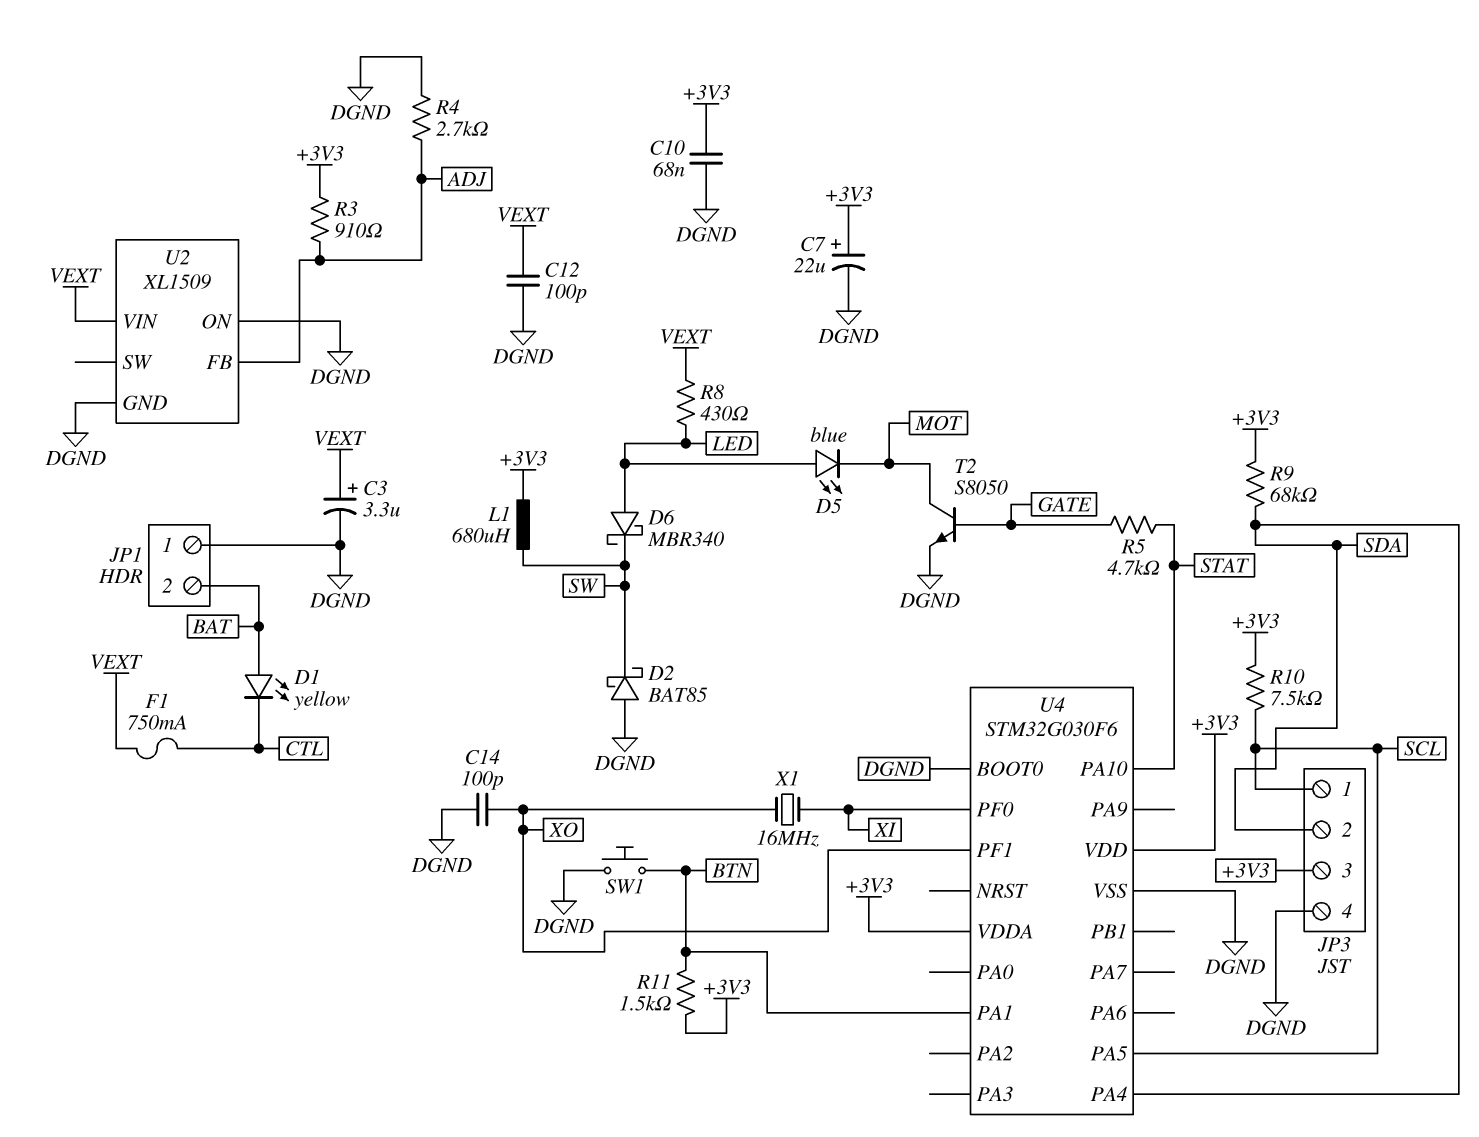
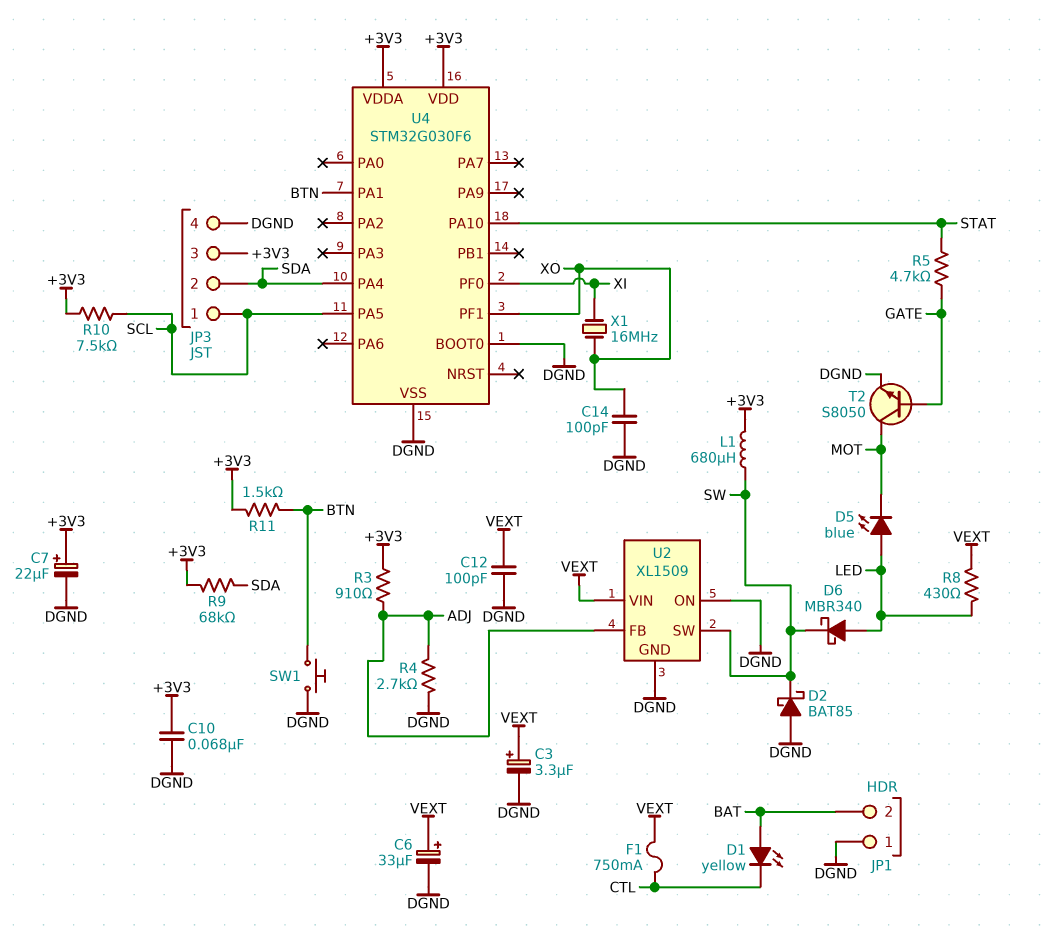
C6: none -> 33uF (plus VEXT, minus DGND)
U2 pin SW: none -> SW

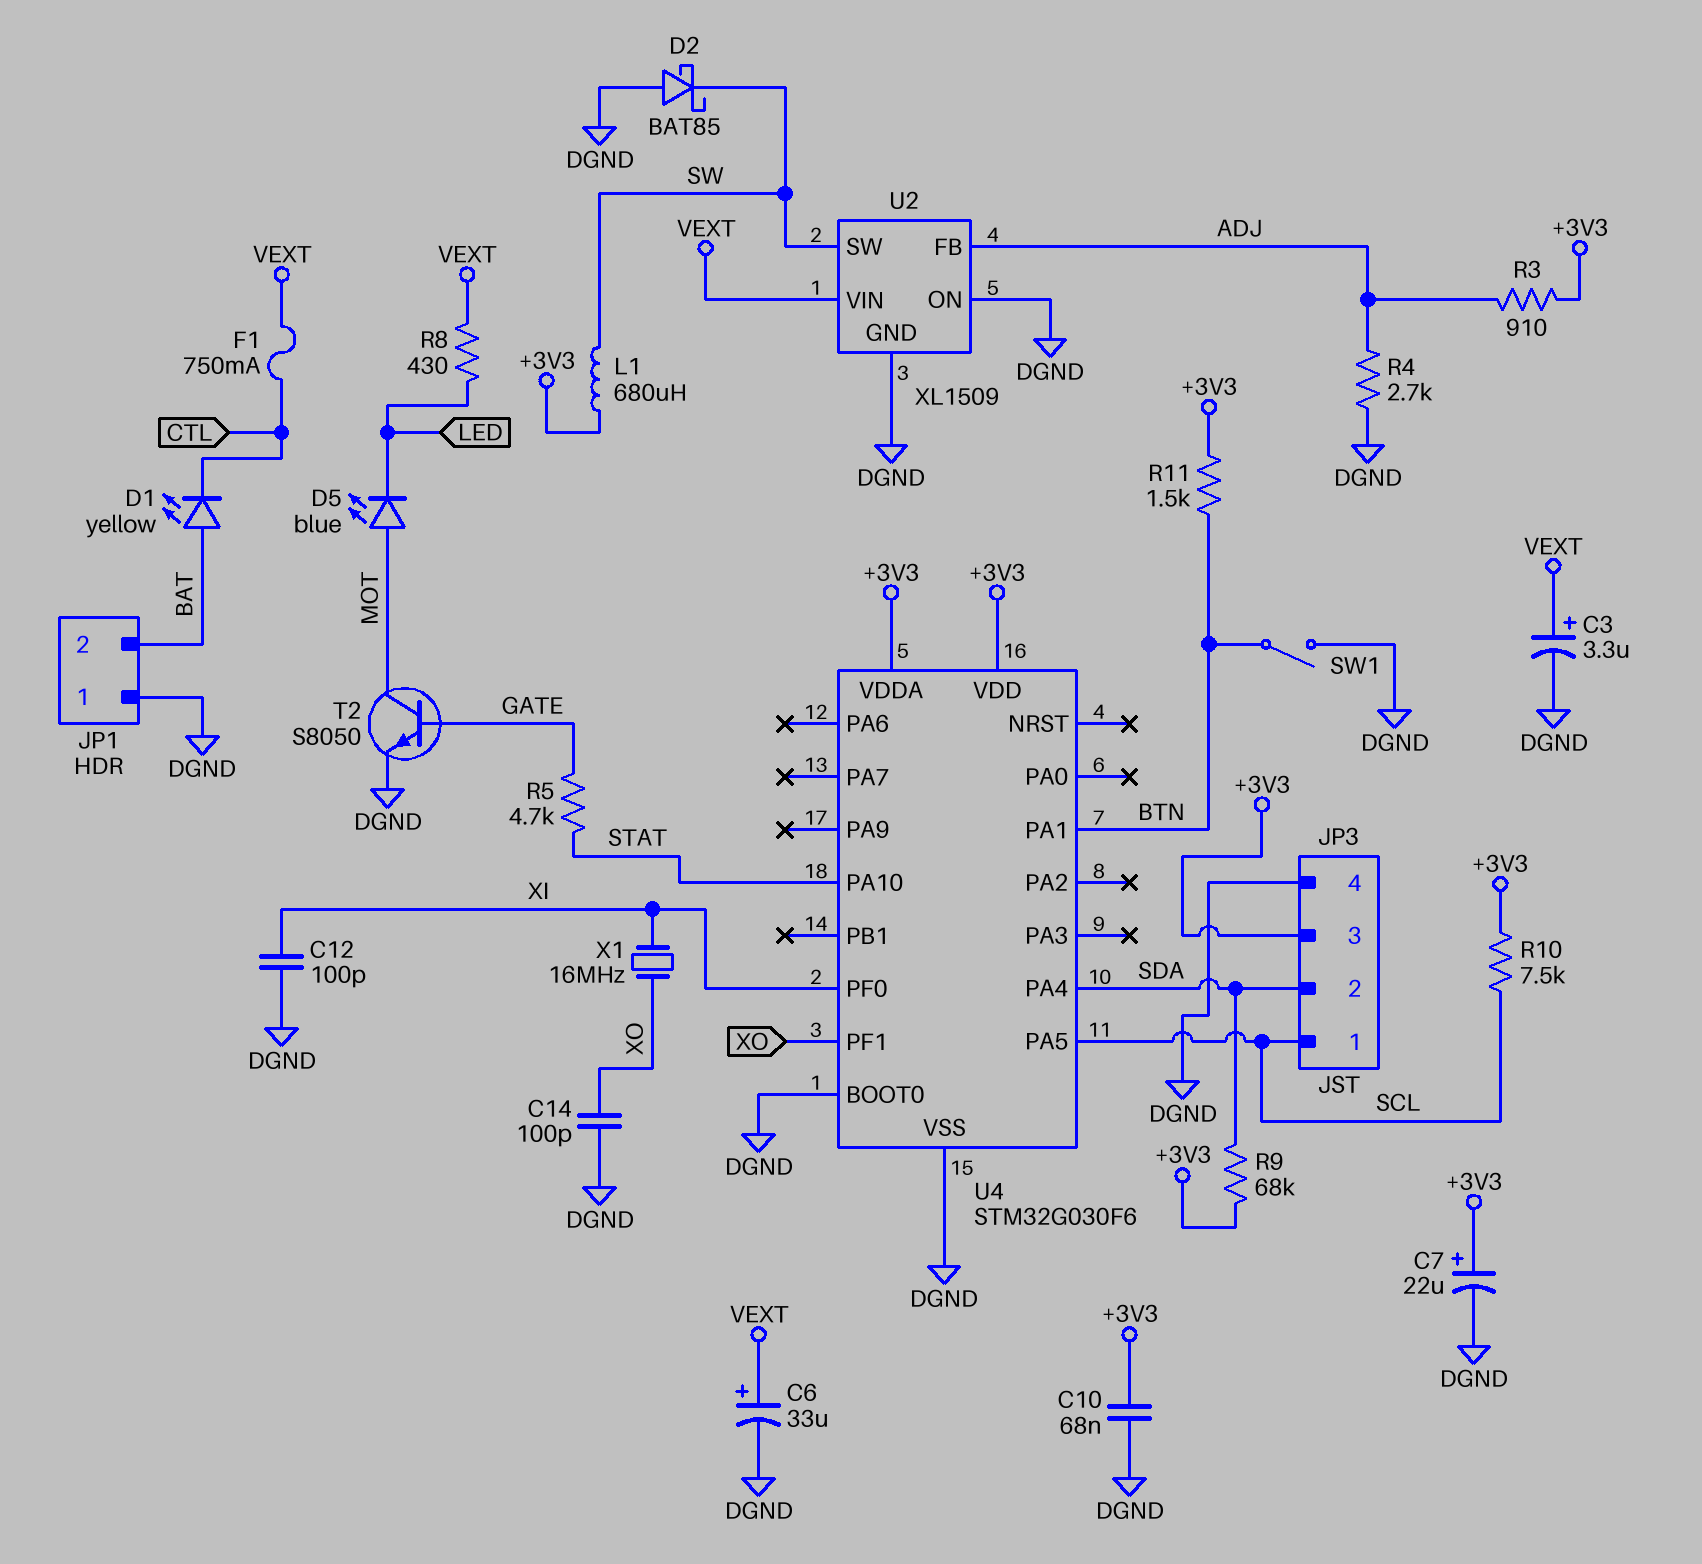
C12: 100pF (DGND, VEXT) -> 100pF (DGND, XI)
D5: LED blue (A LED, K MOT) -> LED blue (A MOT, K LED)
D6: schottky MBR340 (A LED, K SW) -> none
SW1: button (BTN, DGND) -> switch (BTN, DGND)

